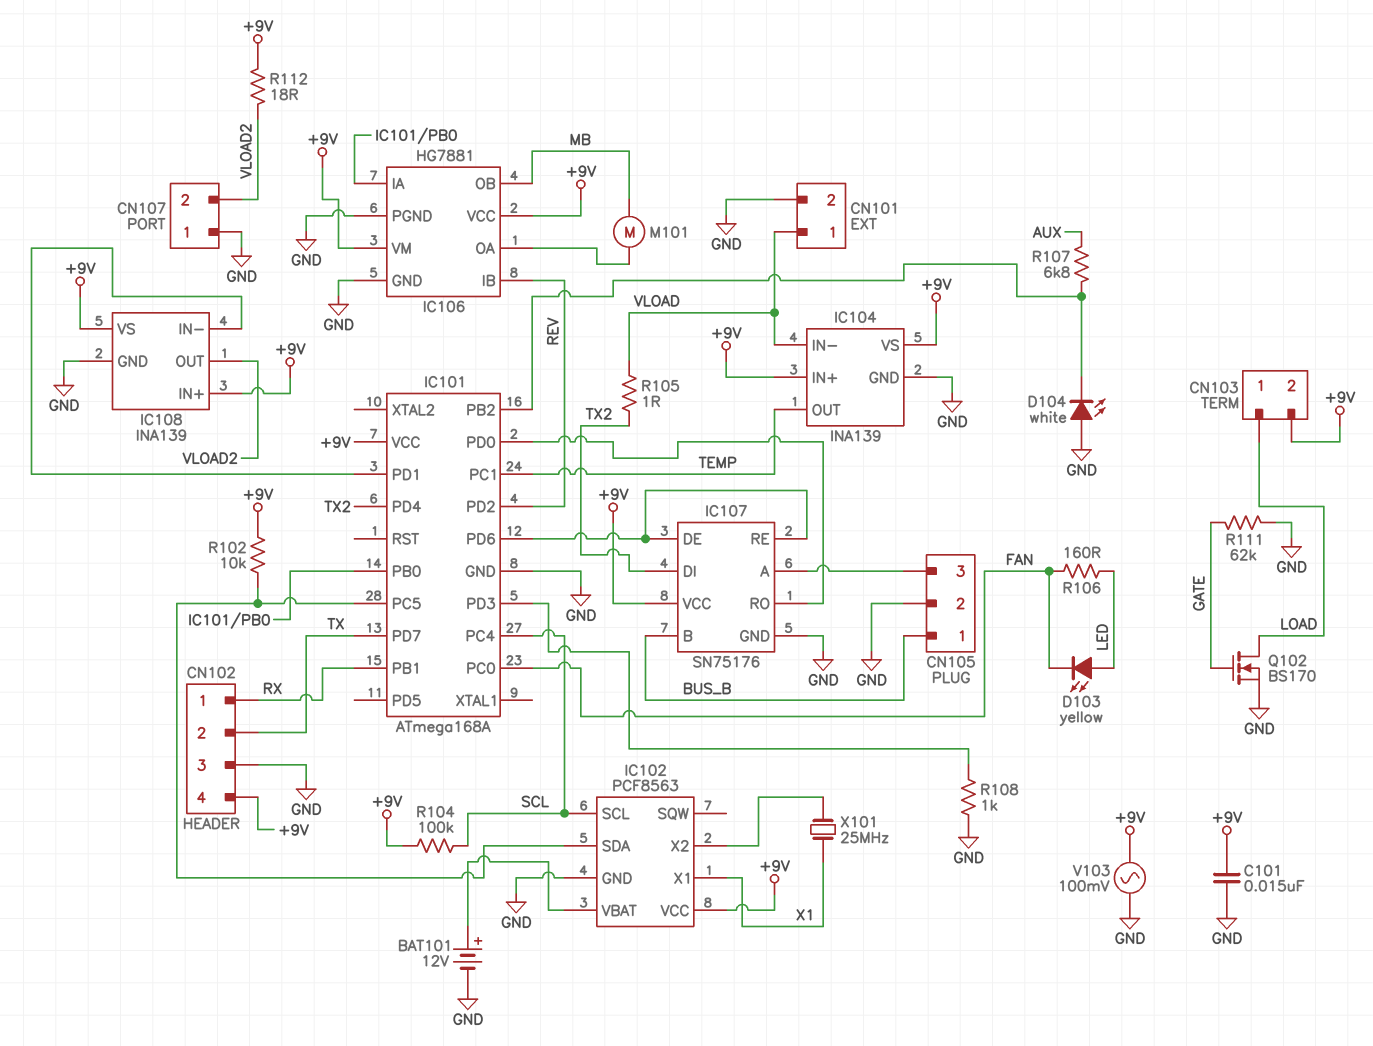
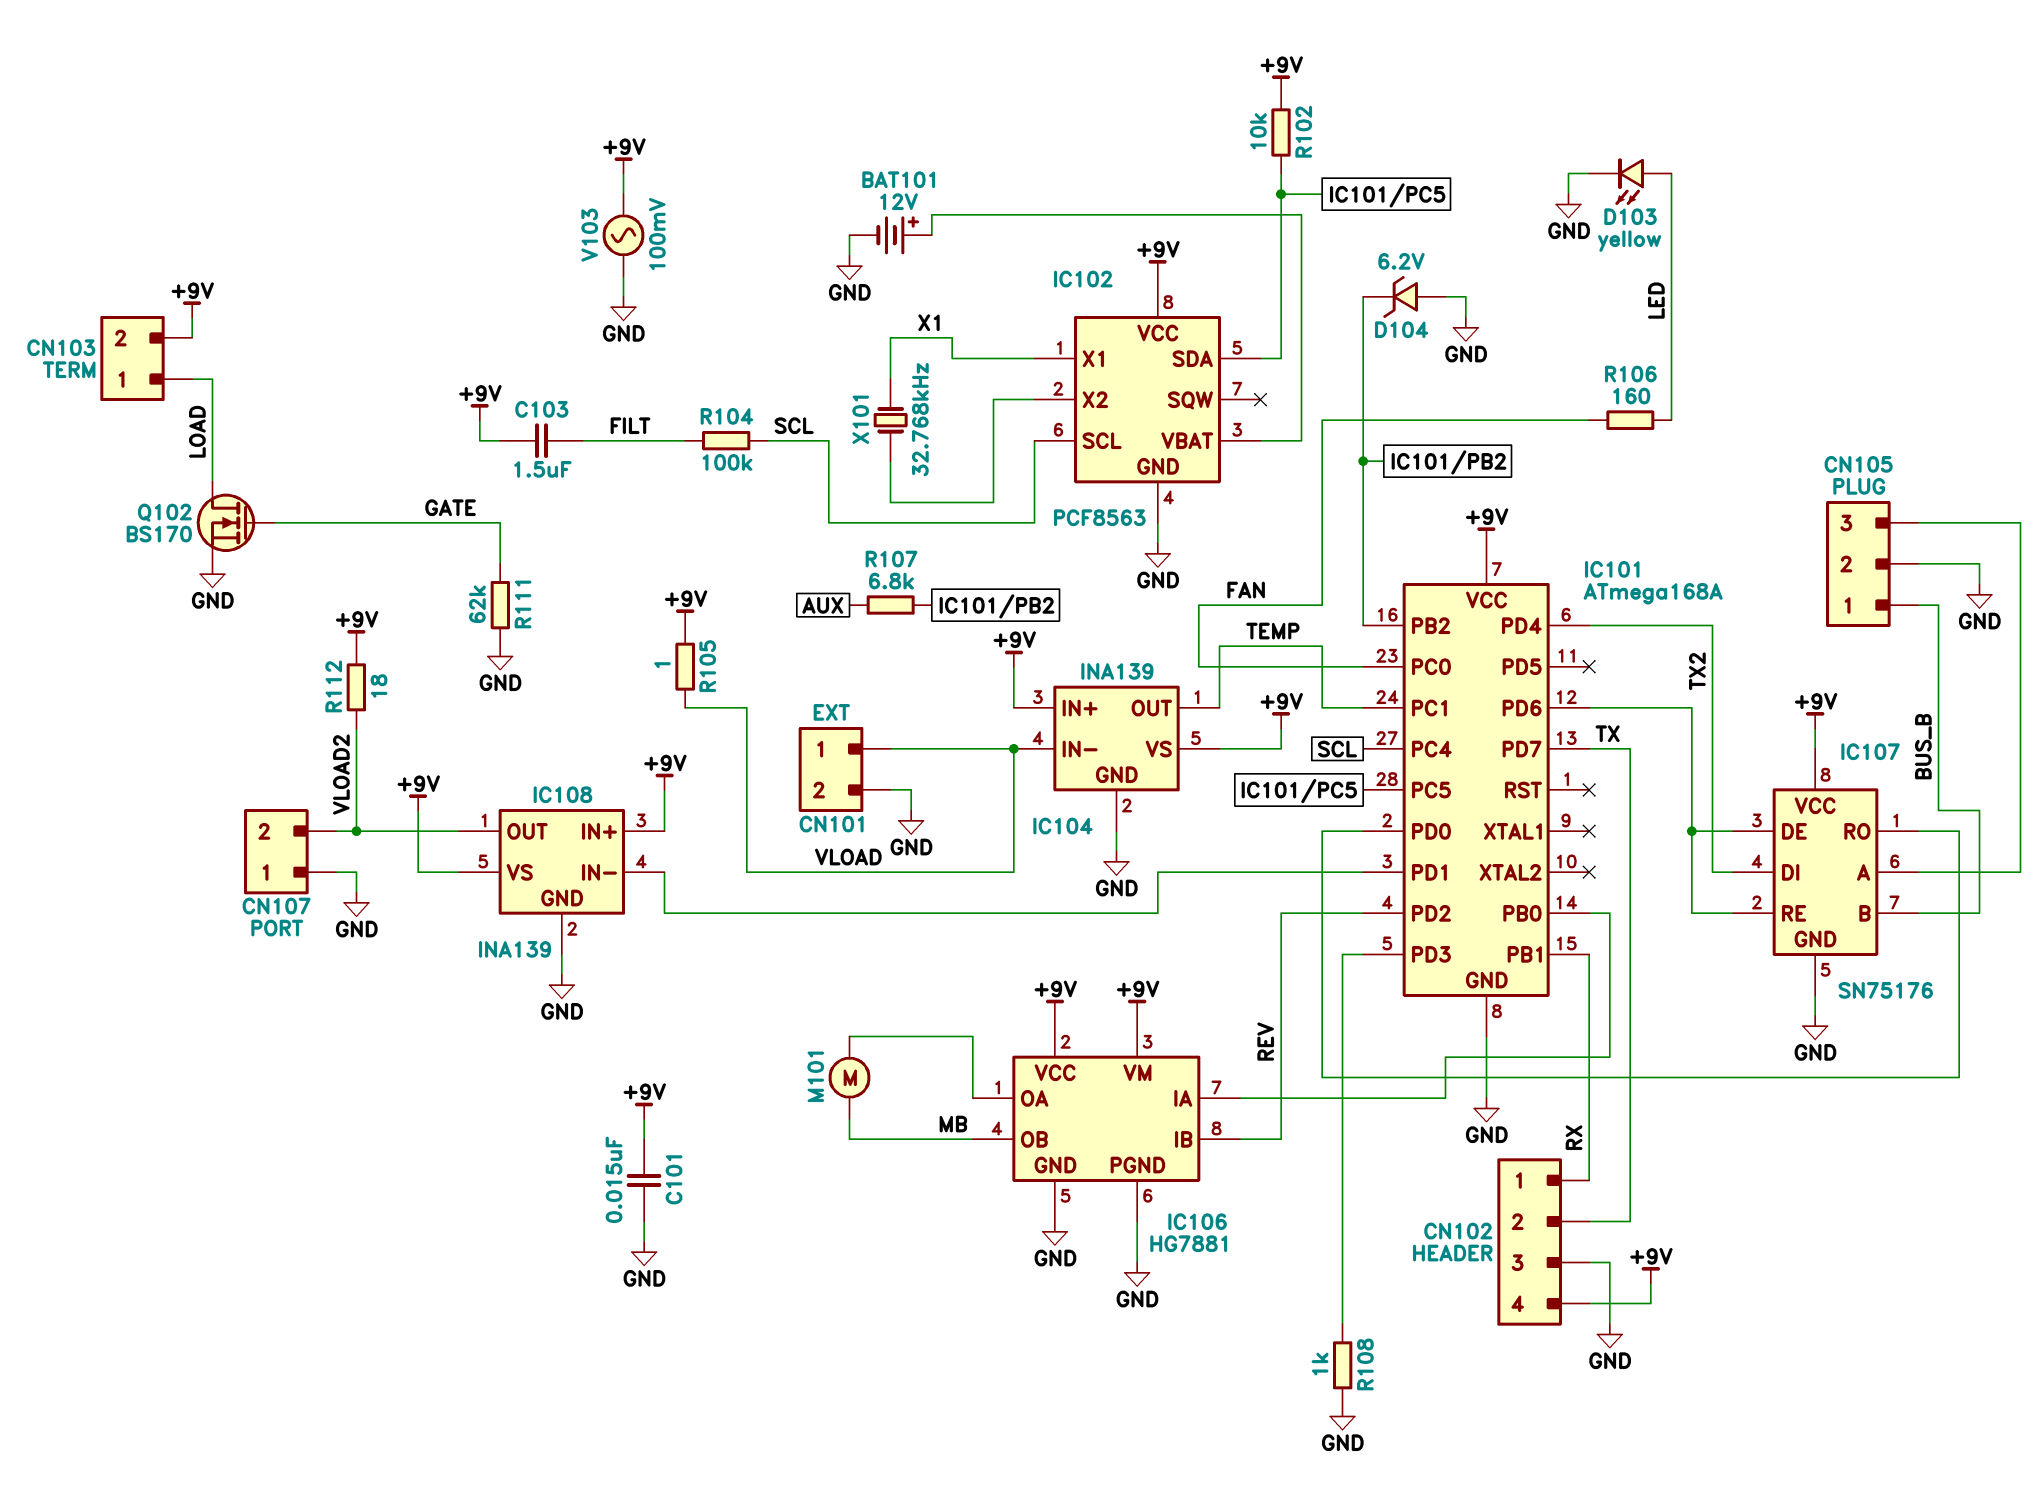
C103: none -> 1.5uF (+9V, FILT)
D103: LED yellow (A LED, K FAN) -> LED yellow (A LED, K GND)
D104: LED white (A GND, K IC101/PB2) -> zener 6.2V (A GND, K IC101/PB2)
R104: 100k (+9V, SCL) -> 100k (FILT, SCL)
R105: 1 (TX2, VLOAD) -> 1 (+9V, VLOAD)
X101: 25MHz (IC102/X2, X1) -> 32.768kHz (IC102/X2, X1)

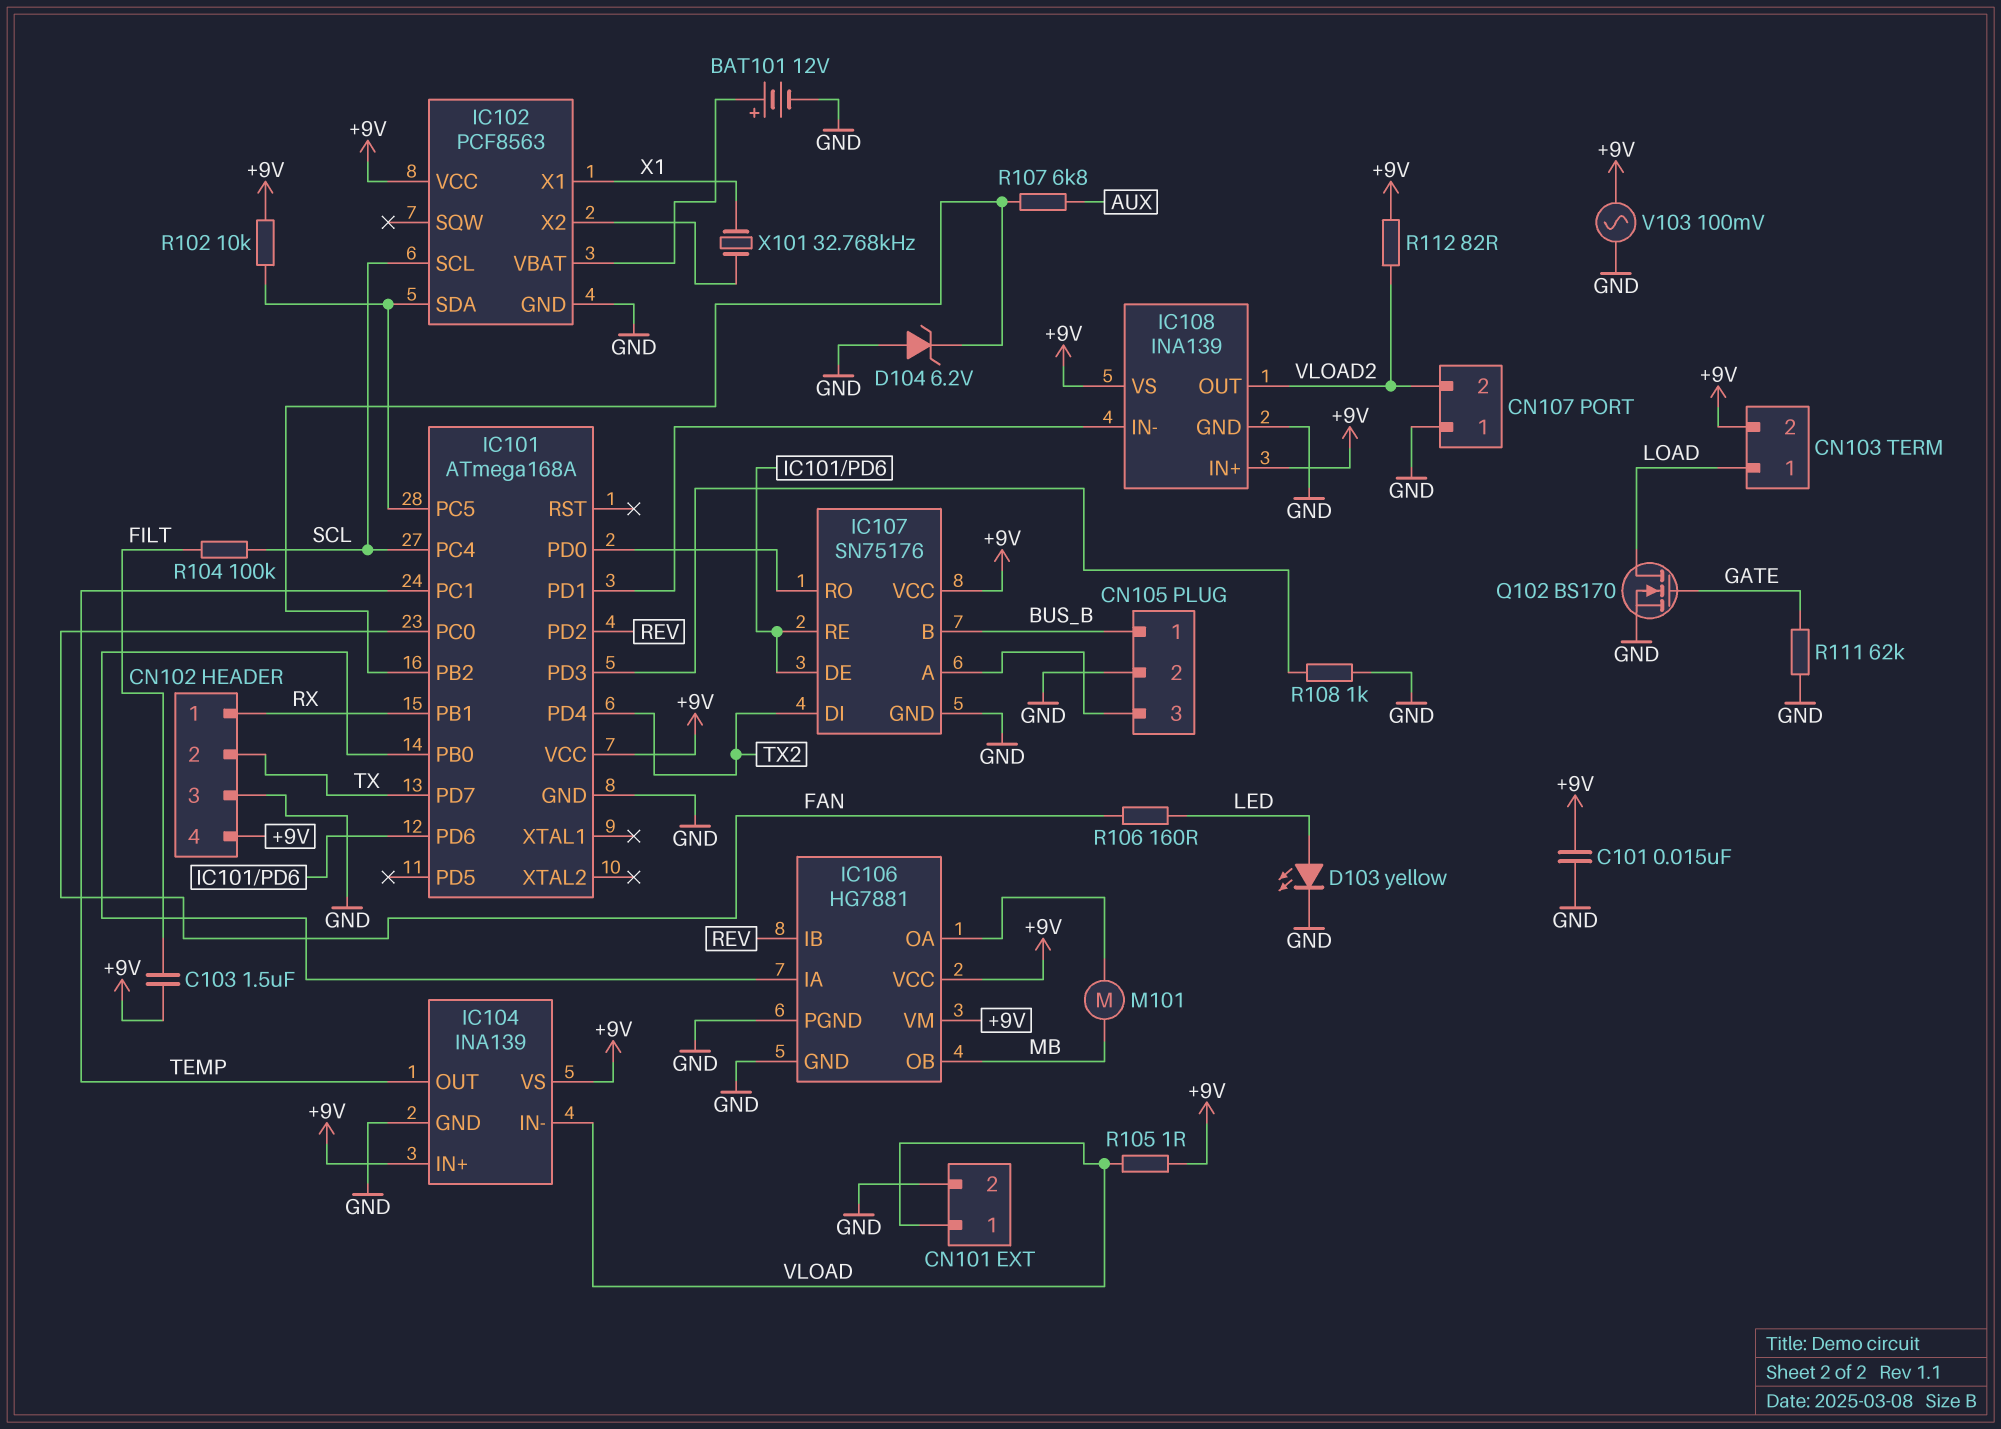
R112: 18 (+9V, VLOAD2) -> 82 (+9V, VLOAD2)

